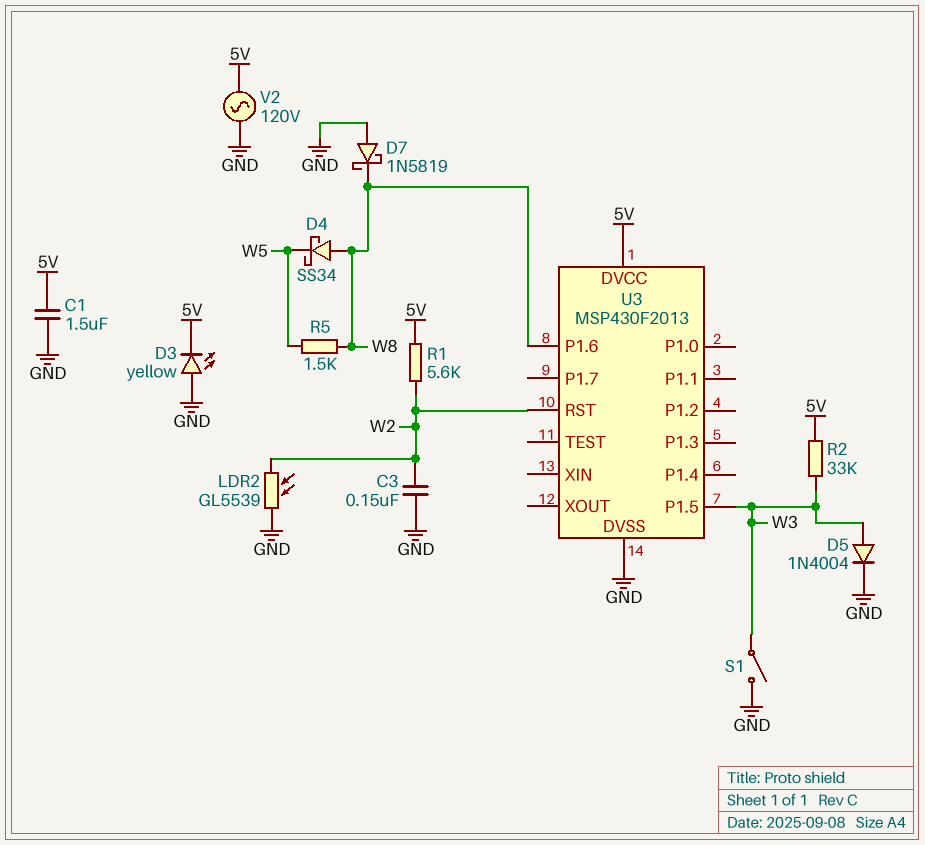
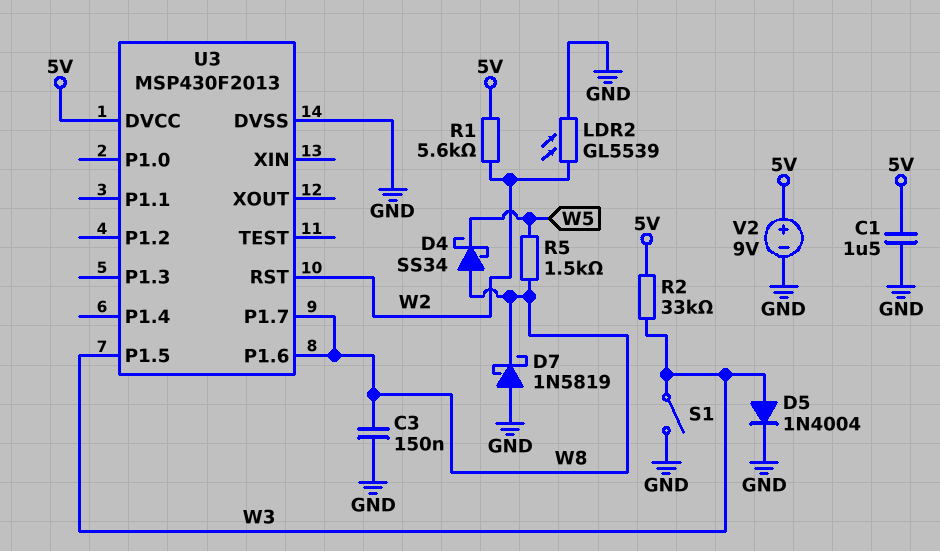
C3: 150nF (GND, W2) -> 150nF (GND, W8)
D3: LED yellow (A GND, K 5V) -> none
U3 pin P1.7: none -> W8
V2: AC 120V (5V, GND) -> 9V (plus 5V, minus GND)

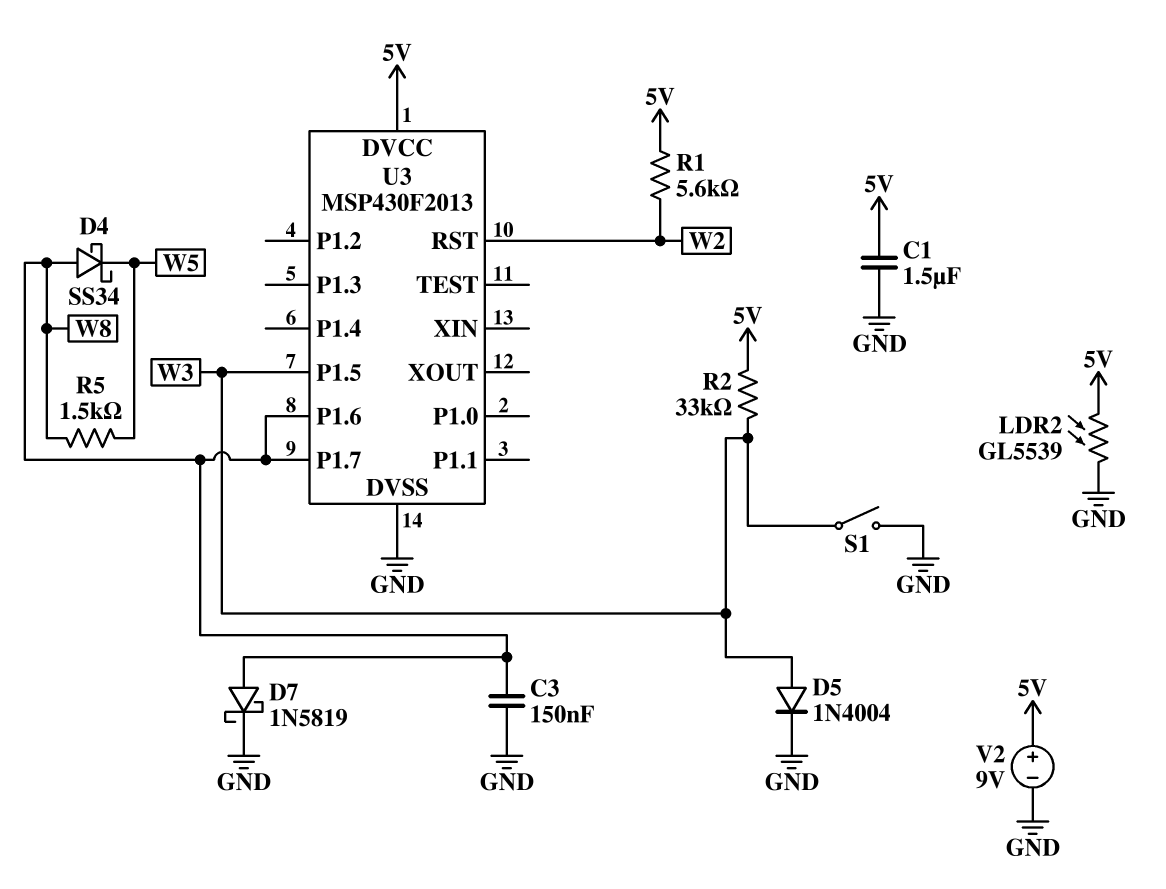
D7: schottky 1N5819 (A GND, K W8) -> schottky 1N5819 (A W8, K GND)
LDR2: GL5539 (GND, W2) -> GL5539 (5V, GND)

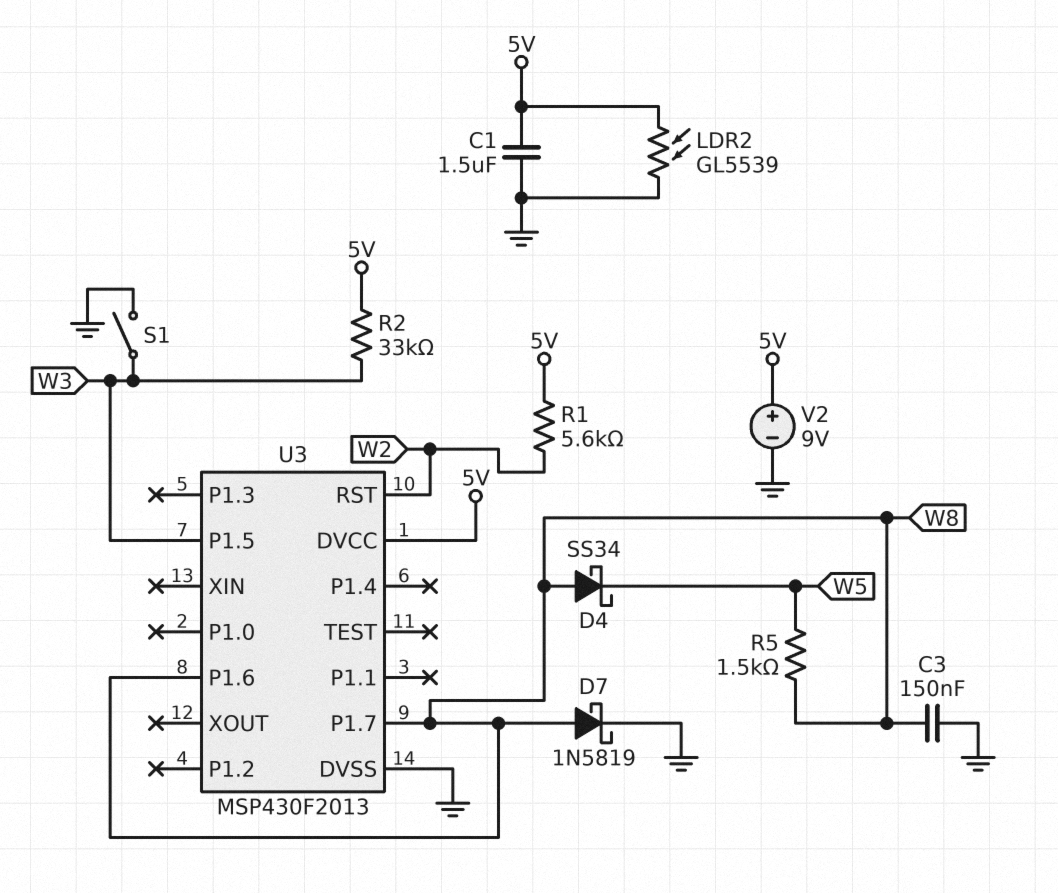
D5: diode 1N4004 (A W3, K GND) -> none

